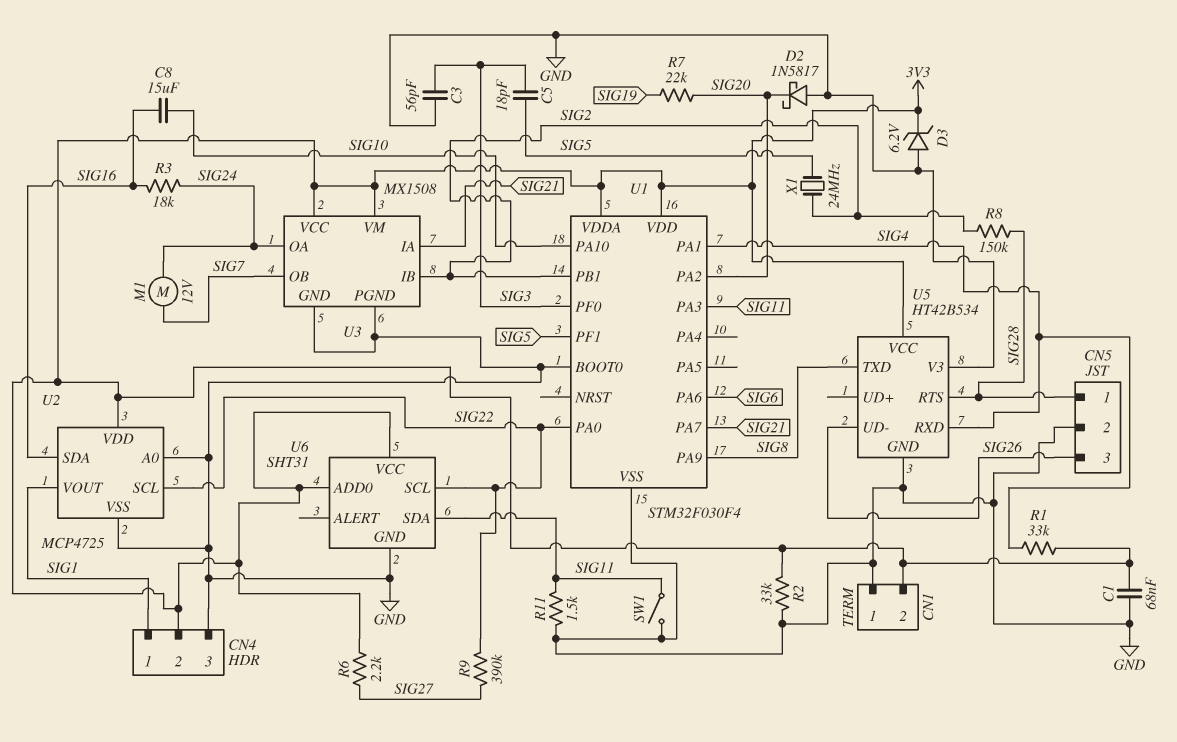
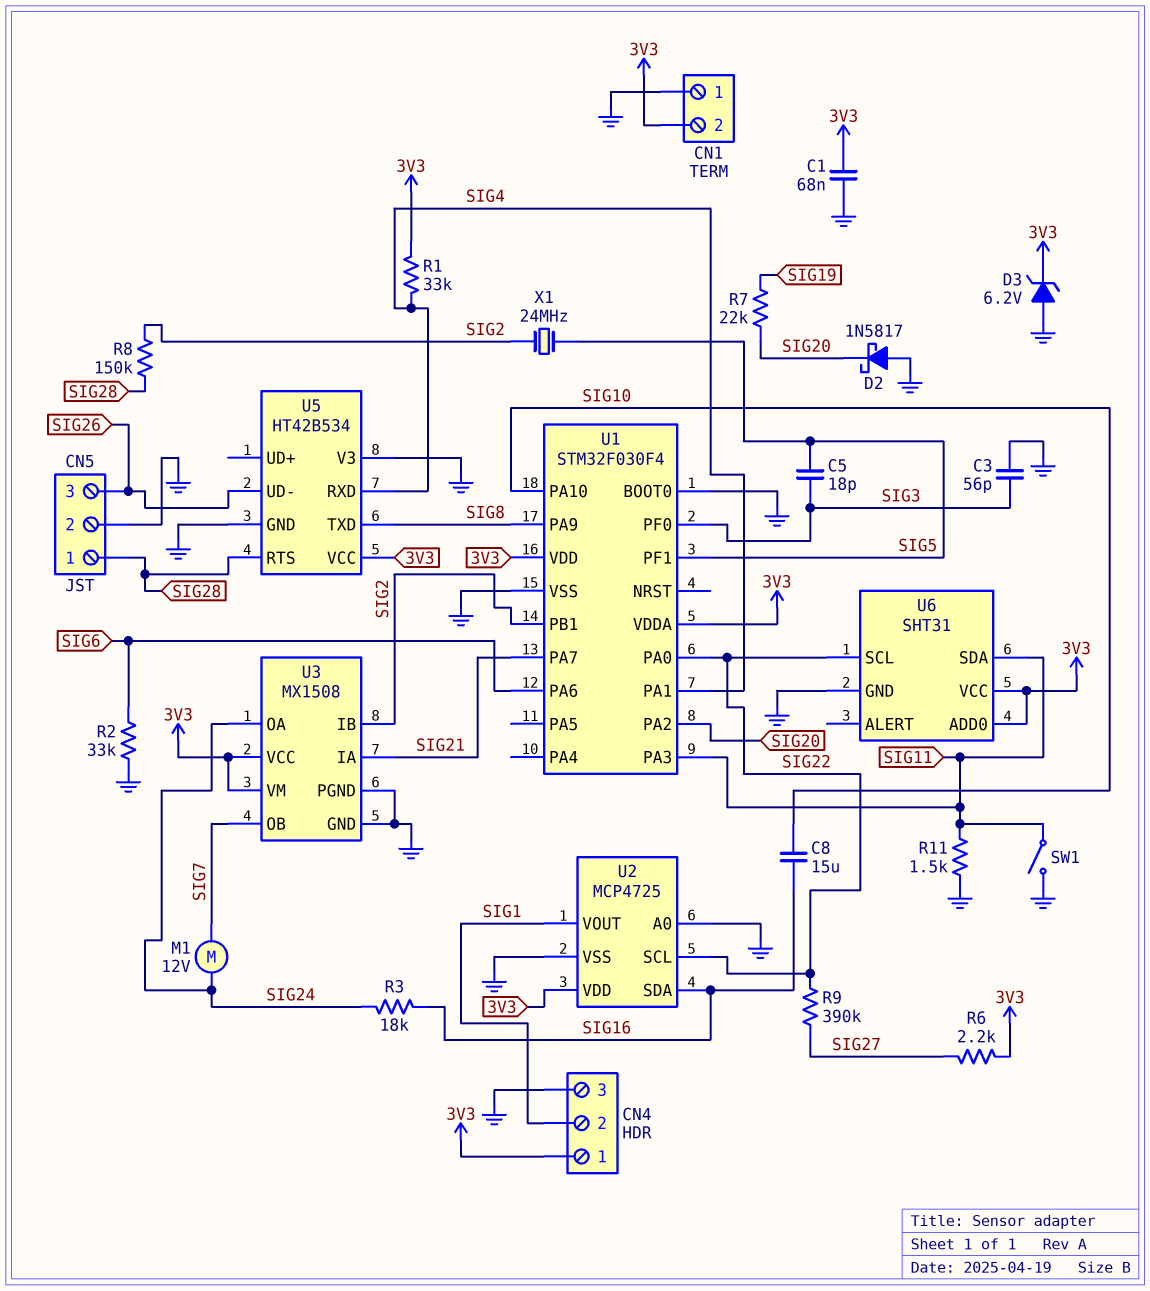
CN4 pin 1: SIG1 -> 3V3
CN4 pin 2: 3V3 -> SIG1
R2: 33k (3V3, GND) -> 33k (GND, SIG6)

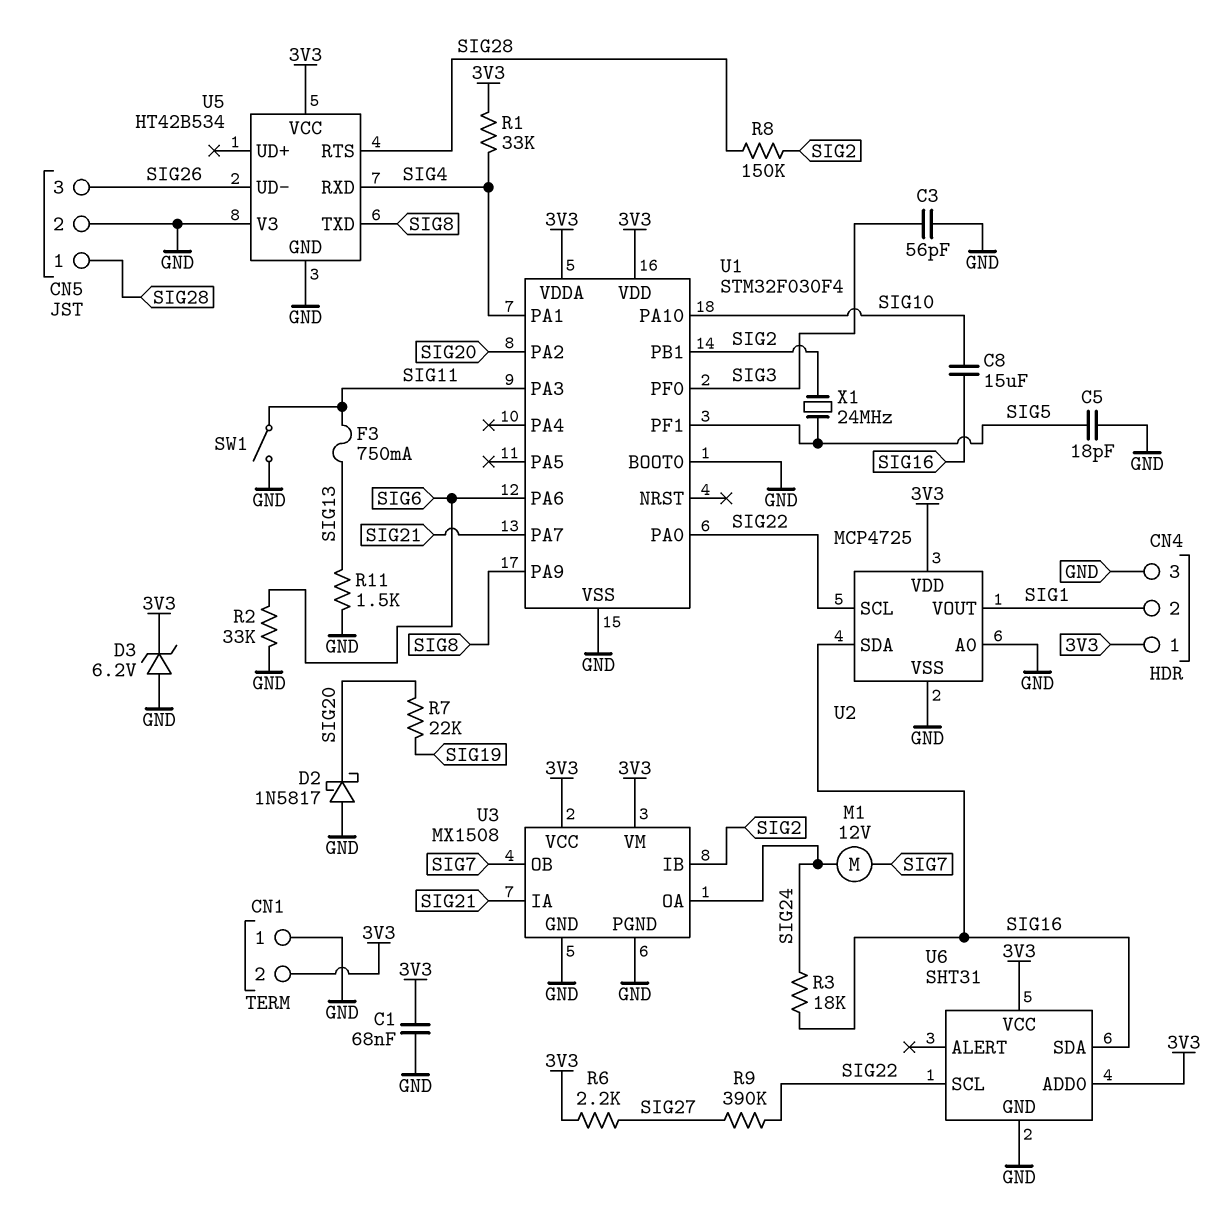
C5: 18pF (SIG3, SIG5) -> 18pF (GND, SIG5)
F3: none -> 750mA (SIG11, SIG13)
R11: 1.5k (GND, SIG11) -> 1.5k (GND, SIG13)
U6 pin SDA: SIG11 -> SIG16

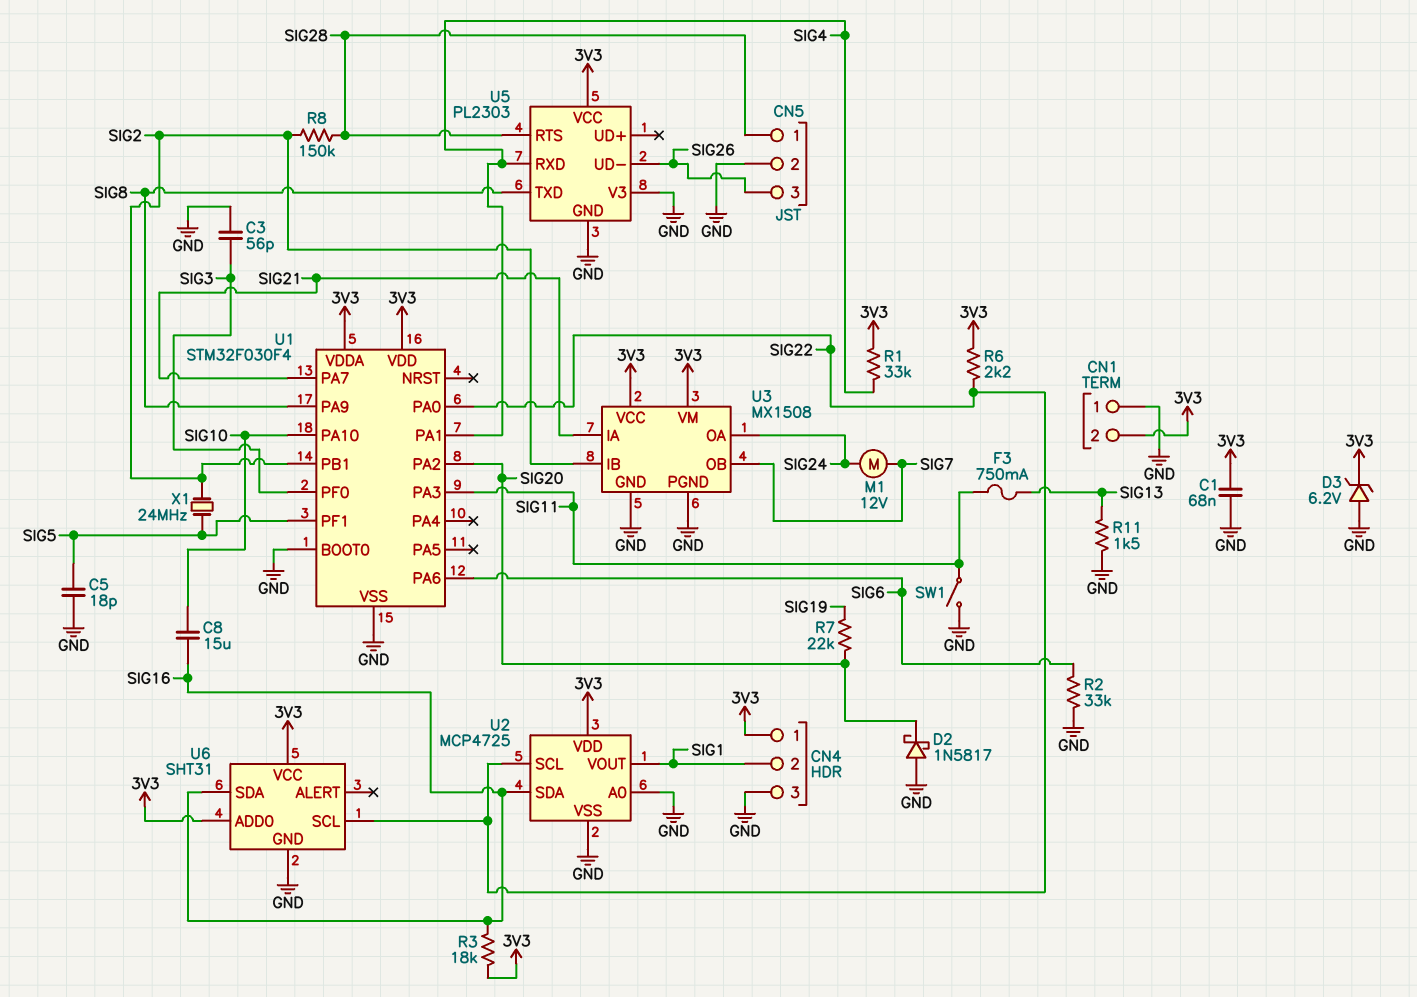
R3: 18k (SIG16, SIG24) -> 18k (3V3, SIG16)
R6: 2.2k (3V3, SIG27) -> 2.2k (3V3, SIG22)
R9: 390k (SIG22, SIG27) -> none
U5: HT42B534 -> PL2303

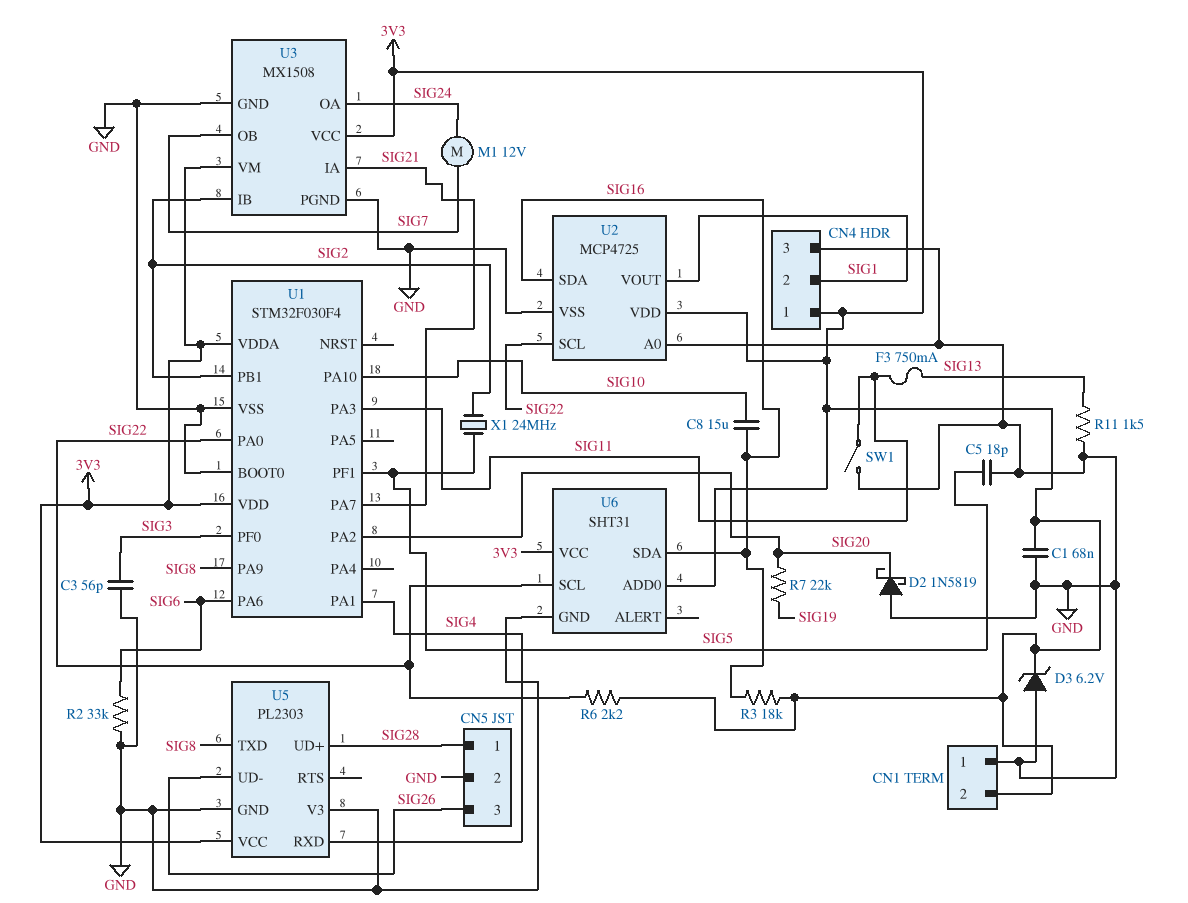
D2: schottky 1N5817 (A GND, K SIG20) -> schottky 1N5819 (A GND, K SIG20)
R1: 33k (3V3, SIG4) -> none
R8: 150k (SIG2, SIG28) -> none
U5 pin RTS: SIG28 -> none
U5 pin UD+: none -> SIG28

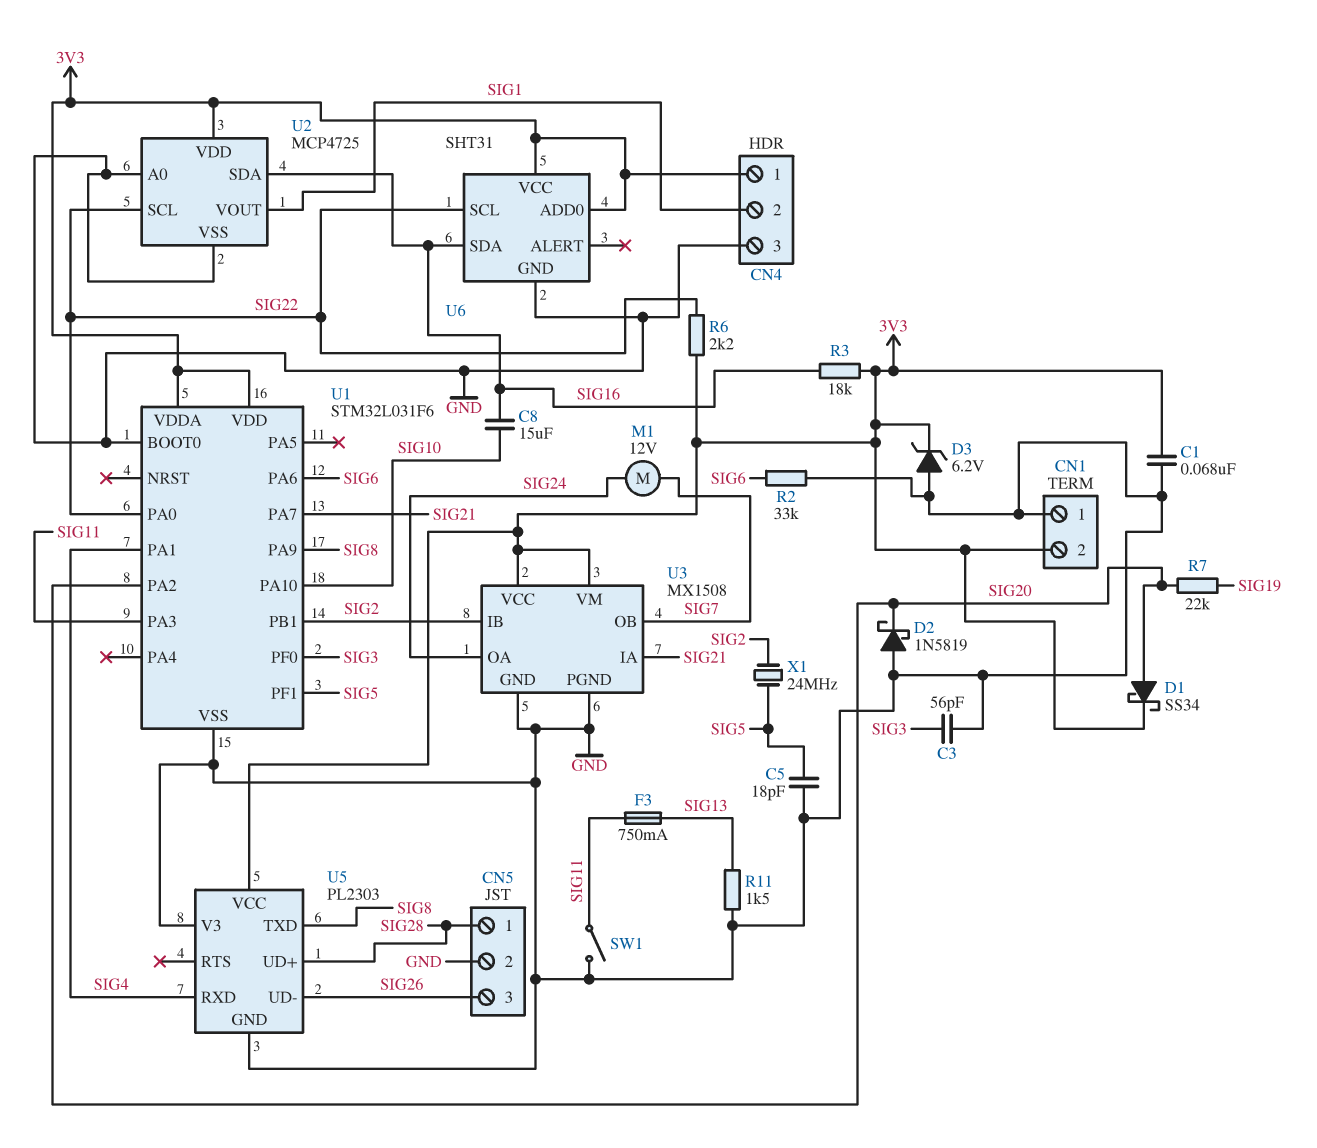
D1: none -> schottky SS34 (A SIG20, K 3V3)
U1: STM32F030F4 -> STM32L031F6

